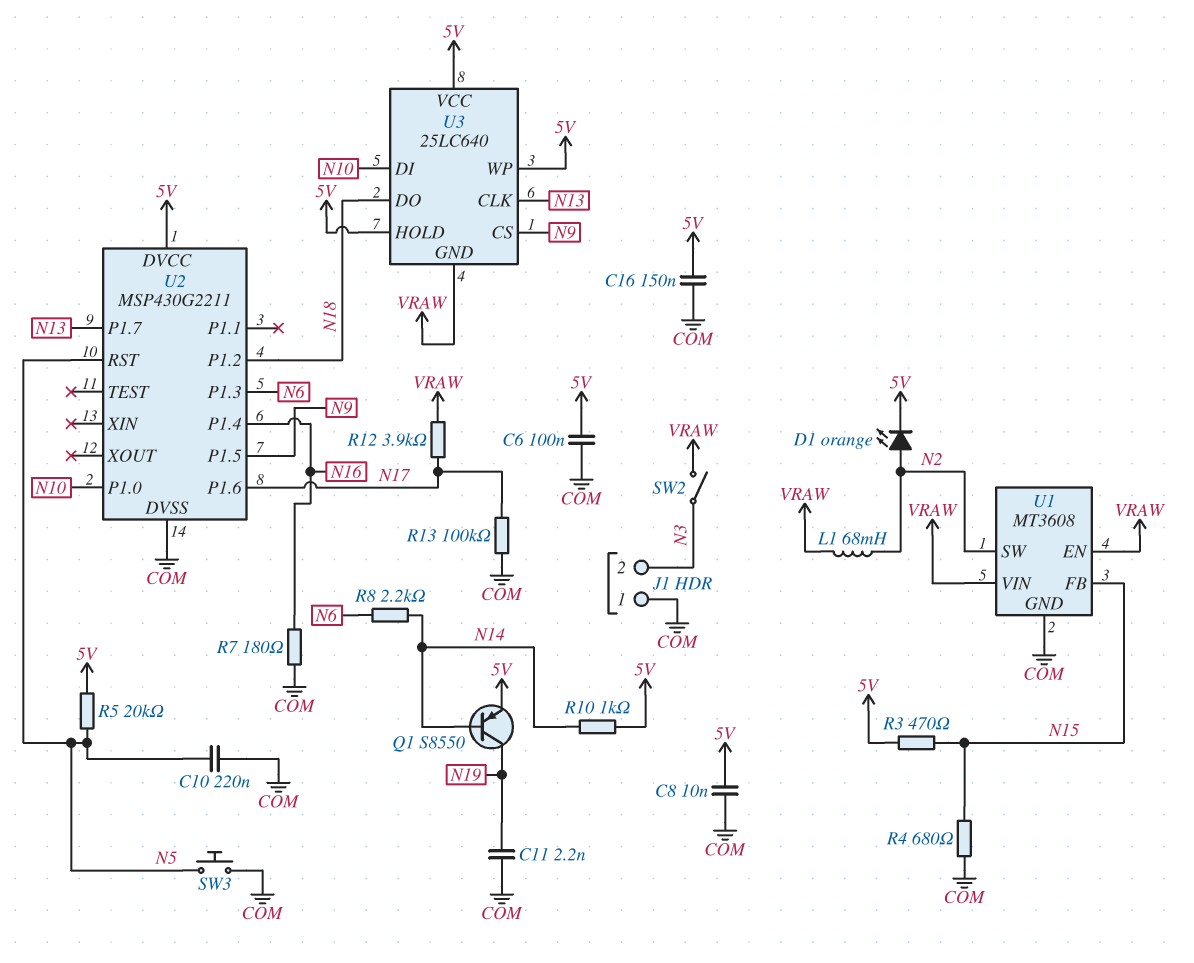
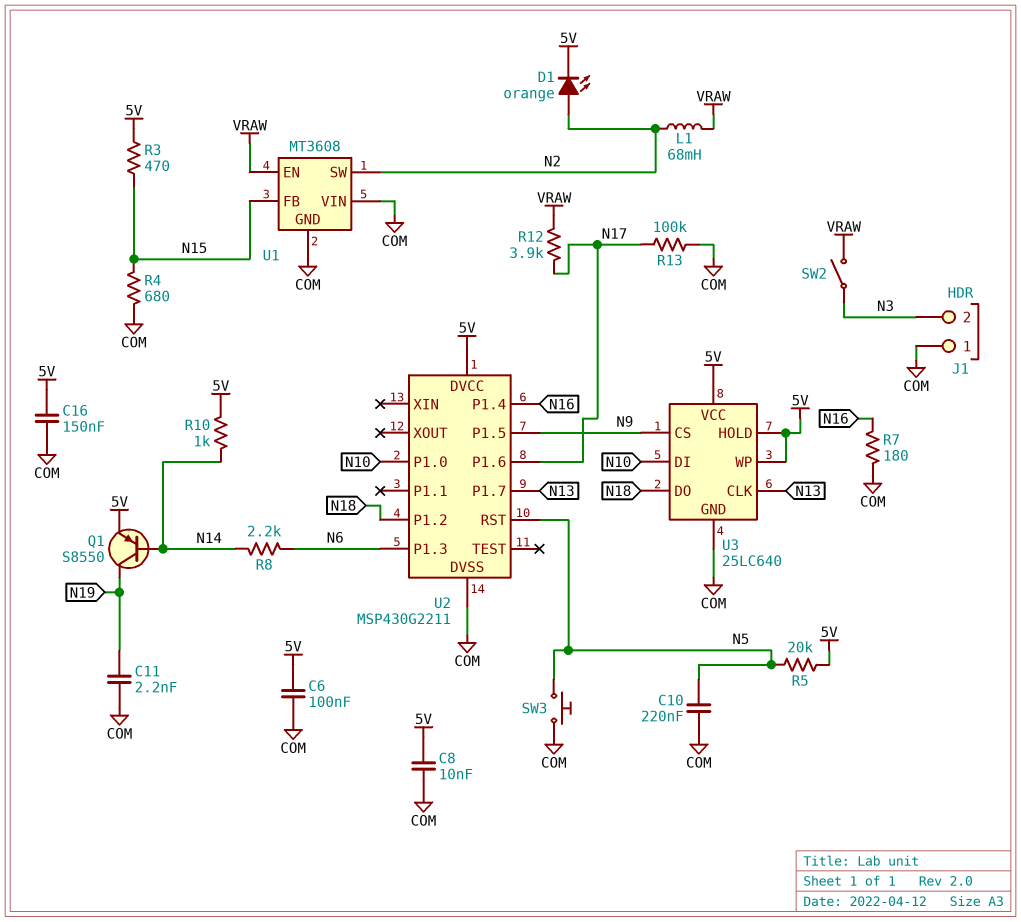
U1 pin VIN: VRAW -> COM
U3 pin GND: VRAW -> COM

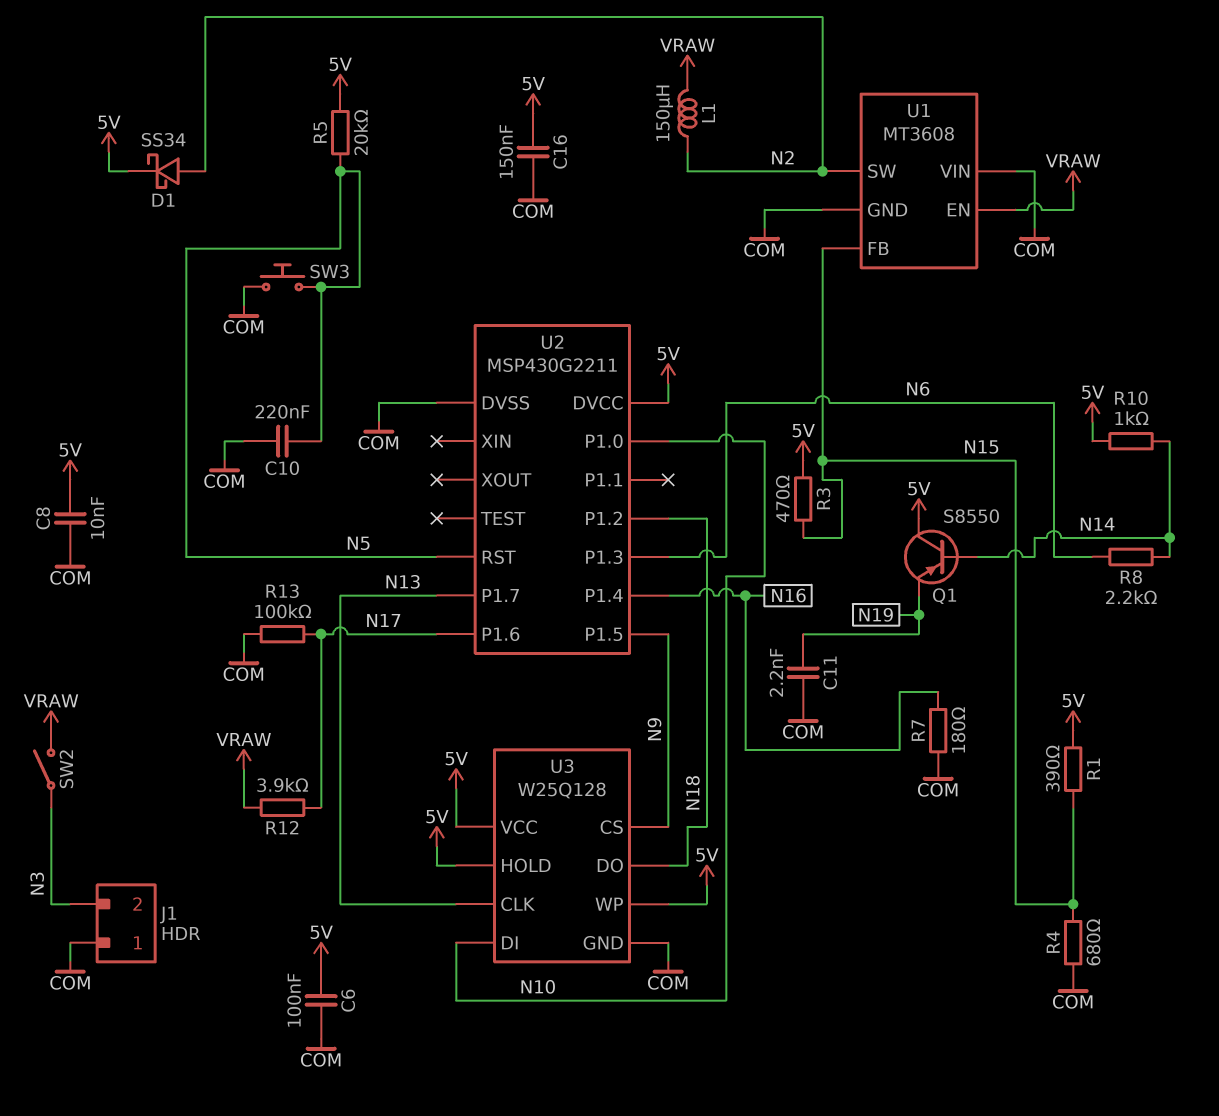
D1: LED orange (A N2, K 5V) -> schottky SS34 (A N2, K 5V)
L1: 68mH (N2, VRAW) -> 150uH (N2, VRAW)
Q1: PNP S8550 (B N14, C N19, E 5V) -> PNP S8550 (B N14, C 5V, E N19)
R1: none -> 390 (5V, N15)
U3: 25LC640 -> W25Q128

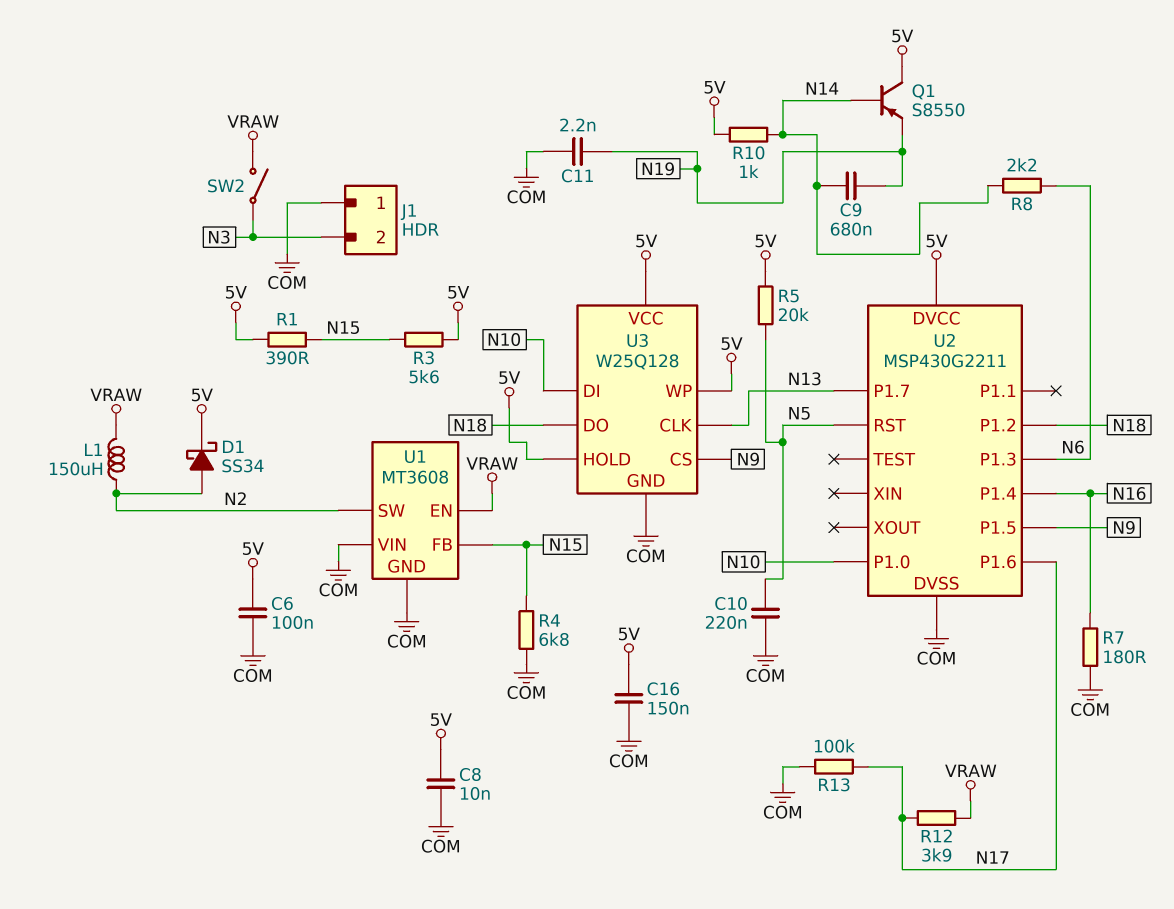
C9: none -> 680nF (N14, N19)
R3: 470 (5V, N15) -> 5.6k (5V, N15)
R4: 680 (COM, N15) -> 6.8k (COM, N15)
SW3: button (COM, N5) -> none

